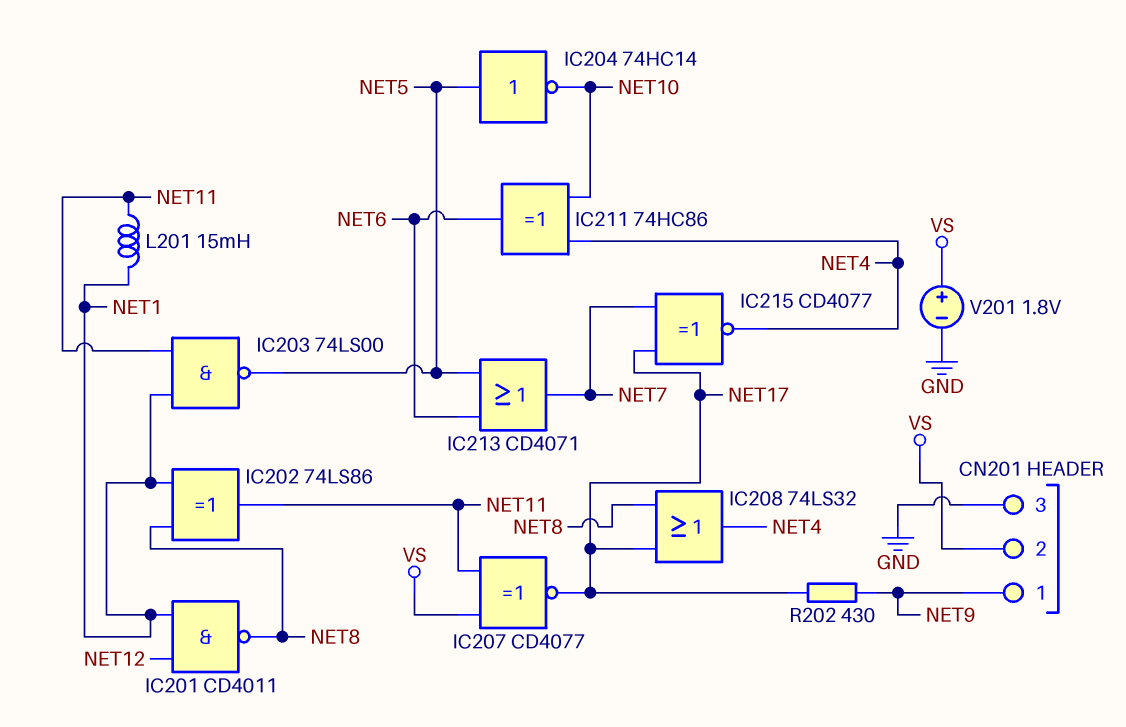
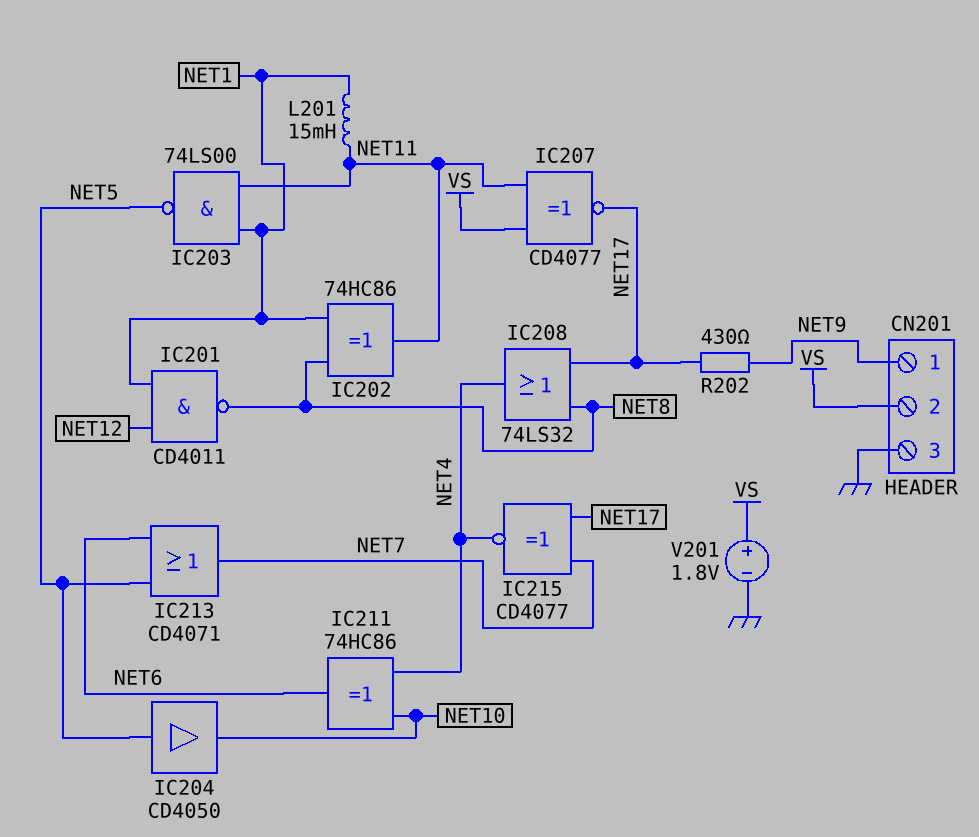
IC202: XOR 74LS86 (in NET1, in NET8, out NET11) -> XOR 74HC86 (in NET1, in NET8, out NET11)
IC204: NOT 74HC14 (in NET5, out NET10) -> buffer CD4050 (in NET5, out NET10)

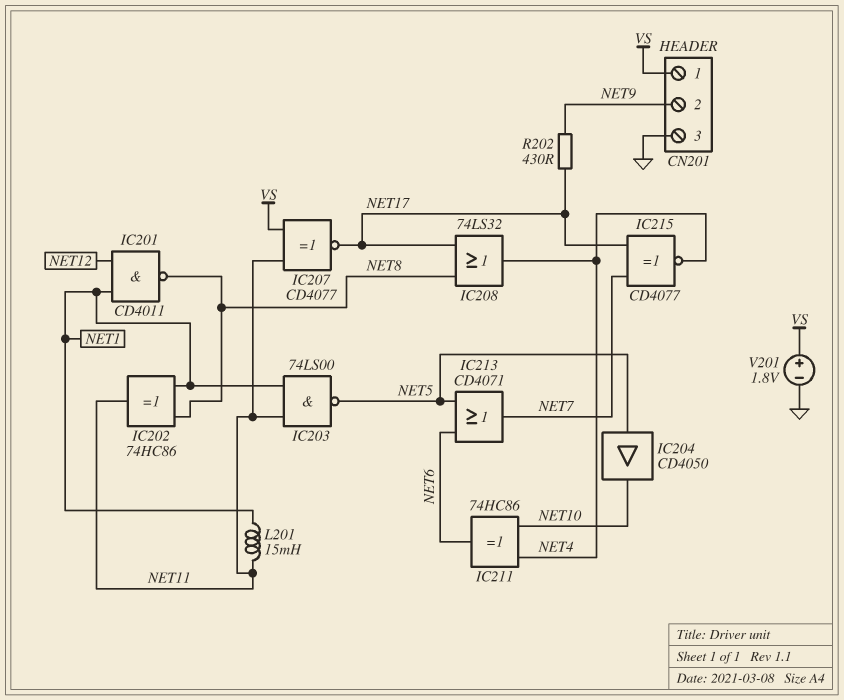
CN201 pin 1: NET9 -> VS
CN201 pin 2: VS -> NET9

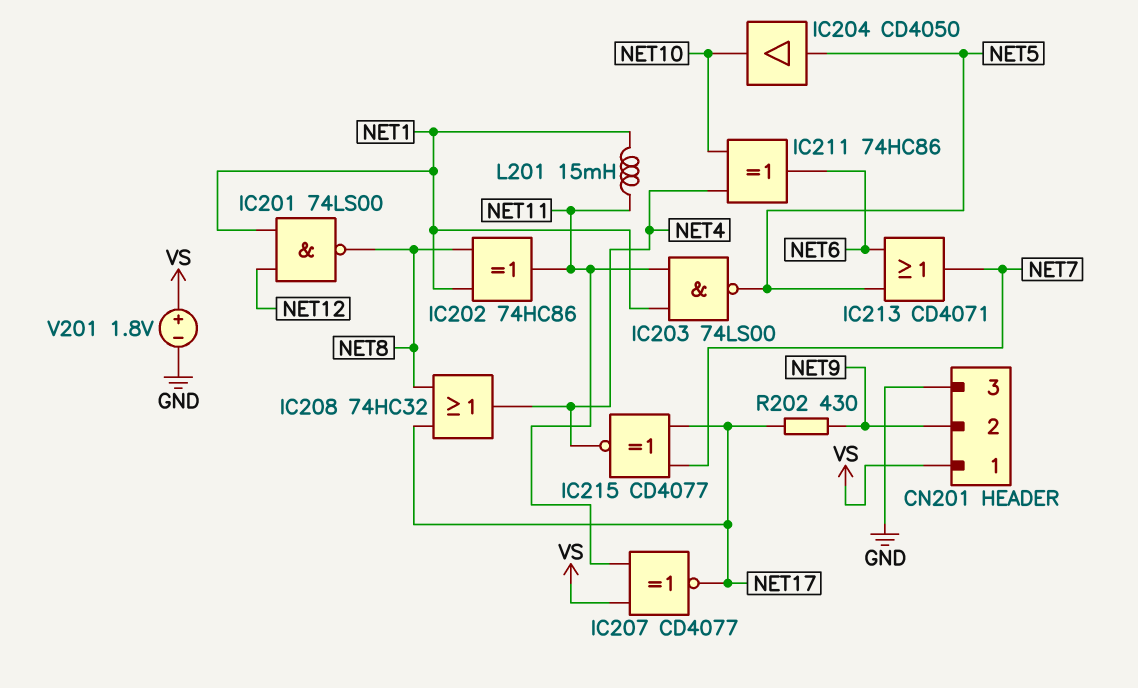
IC201: NAND CD4011 (in NET1, in NET12, out NET8) -> NAND 74LS00 (in NET1, in NET12, out NET8)
IC208: OR 74LS32 (in NET8, in NET17, out NET4) -> OR 74HC32 (in NET8, in NET17, out NET4)

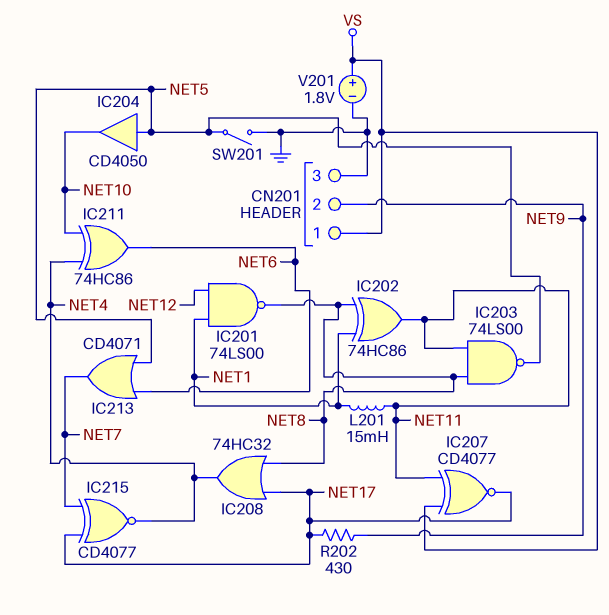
IC203: NAND 74LS00 (in NET1, in NET11, out NET5) -> NAND 74LS00 (in NET8, in NET11, out NET5)
SW201: none -> switch (GND, NET5)

